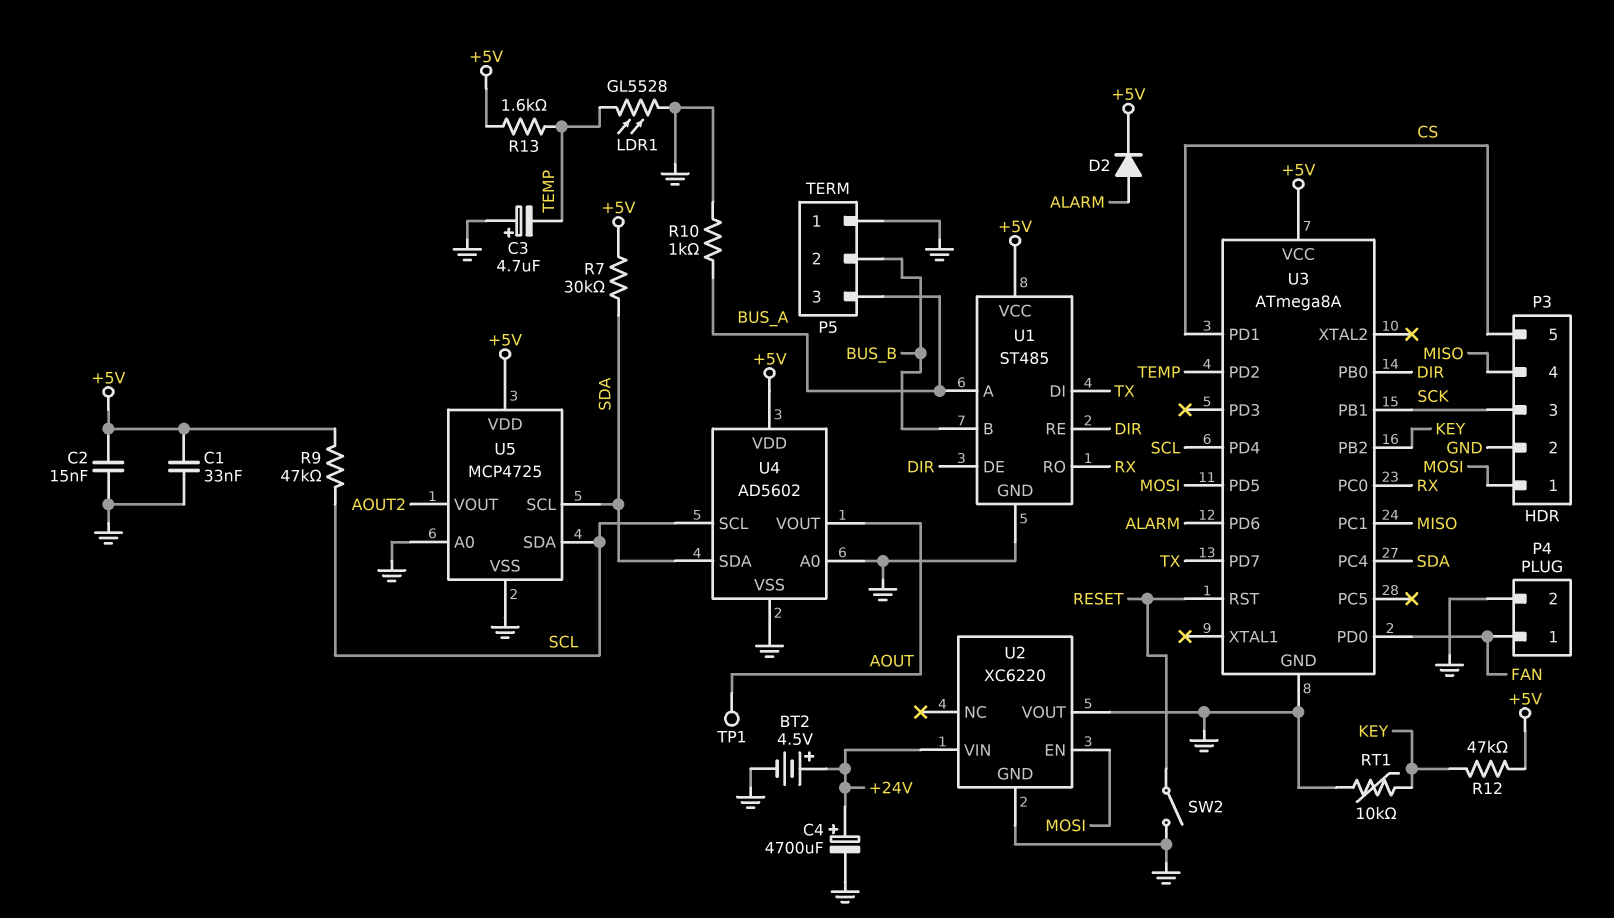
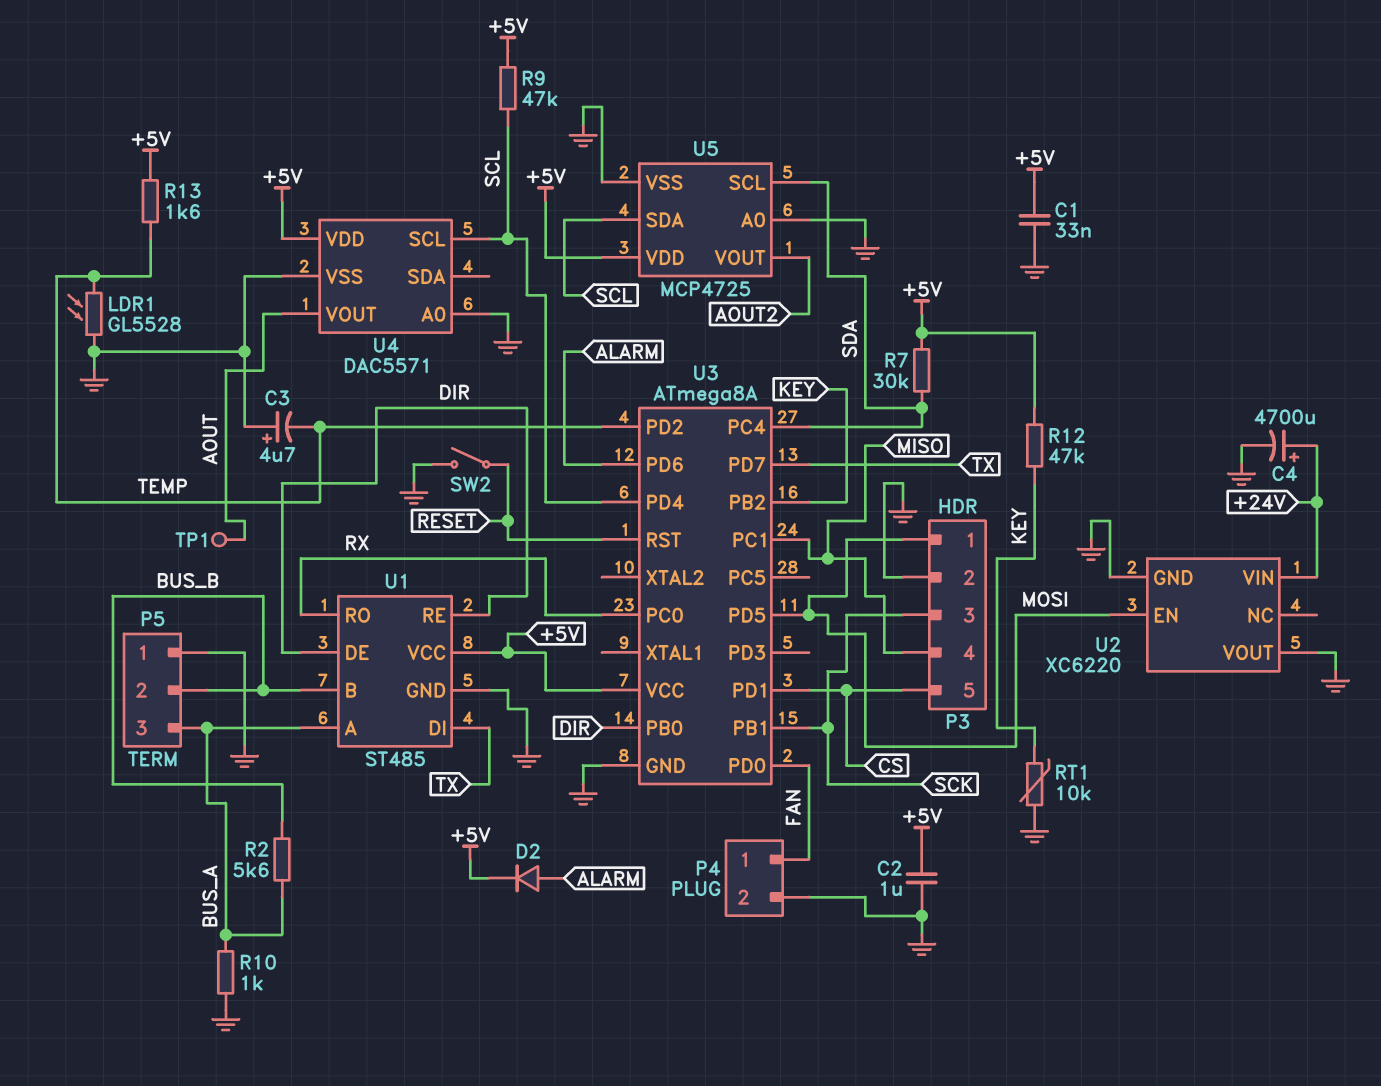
BT2: 4.5V (plus +24V, minus GND) -> none
C2: 15nF (+5V, GND) -> 1uF (+5V, GND)
R2: none -> 5.6k (BUS_A, BUS_B)
U4: AD5602 -> DAC5571
U4 pin SDA: SDA -> none

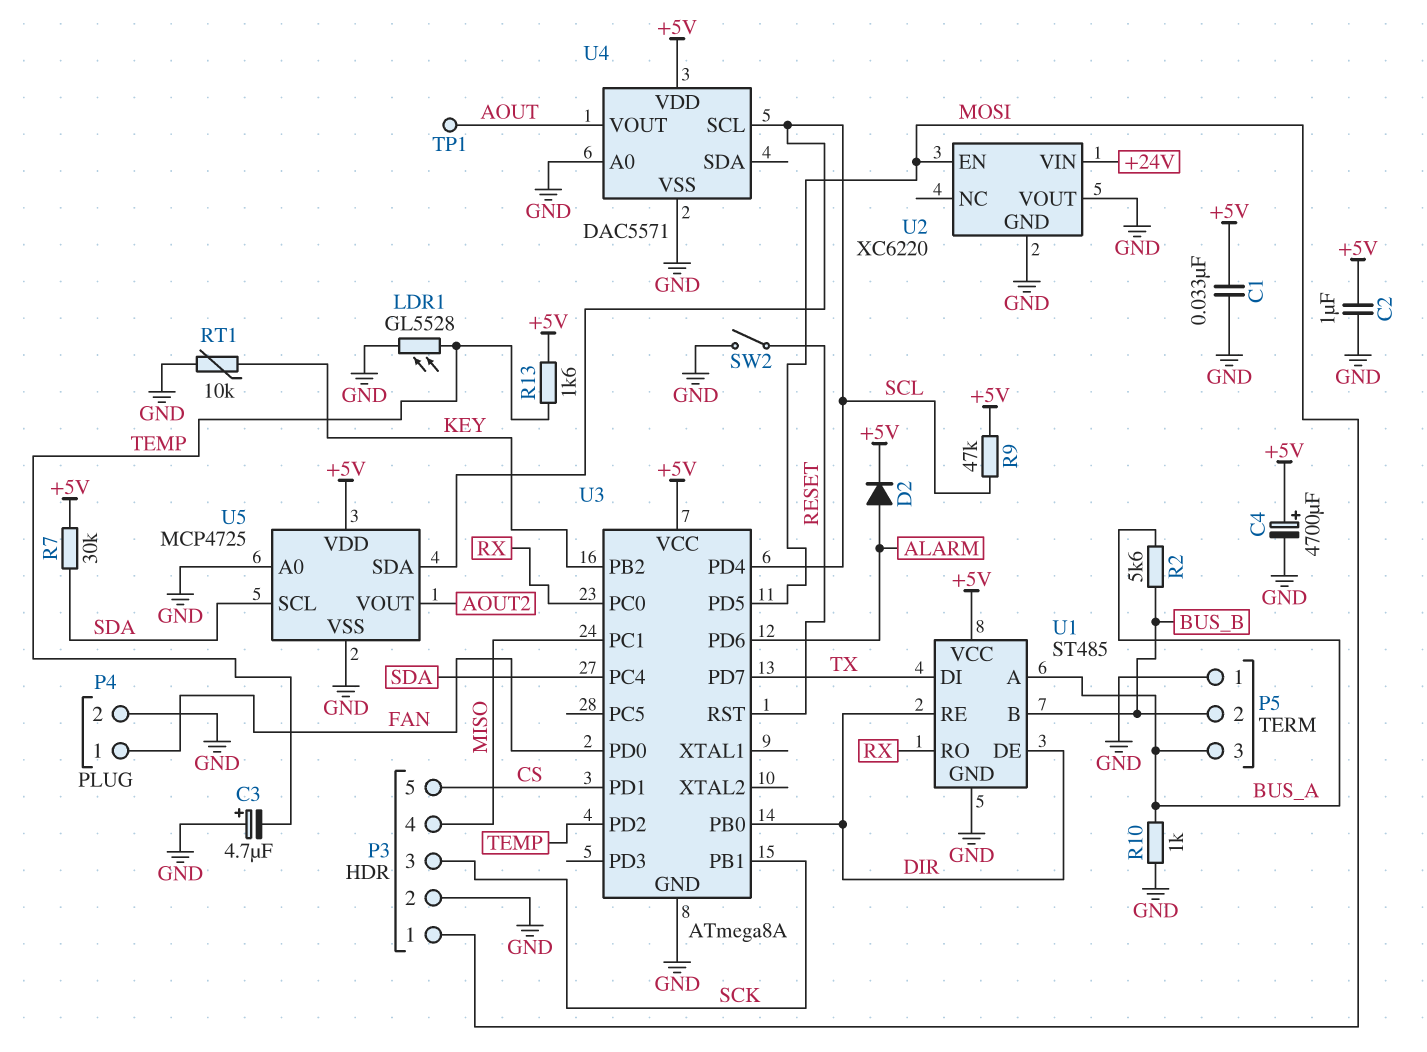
C4: 4700uF (plus +24V, minus GND) -> 4700uF (plus +5V, minus GND)
R12: 47k (+5V, KEY) -> none

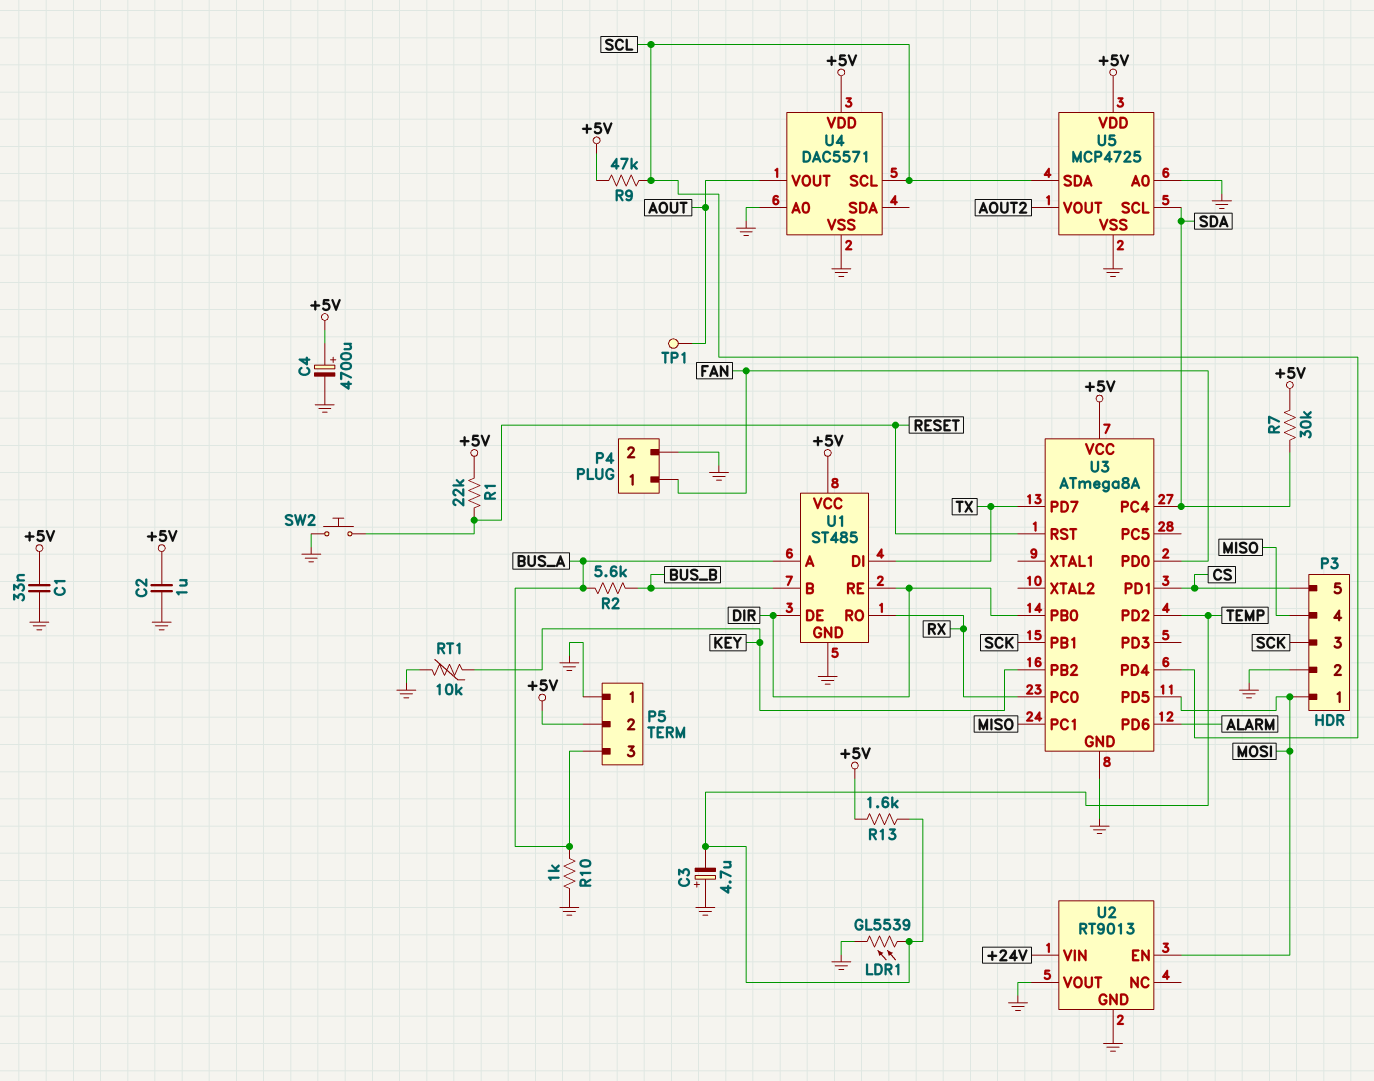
D2: diode (A ALARM, K +5V) -> none
LDR1: GL5528 (GND, TEMP) -> GL5539 (GND, TEMP)
P5 pin 2: BUS_B -> +5V
R1: none -> 22k (+5V, RESET)
SW2: switch (GND, RESET) -> button (GND, RESET)
U2: XC6220 -> RT9013

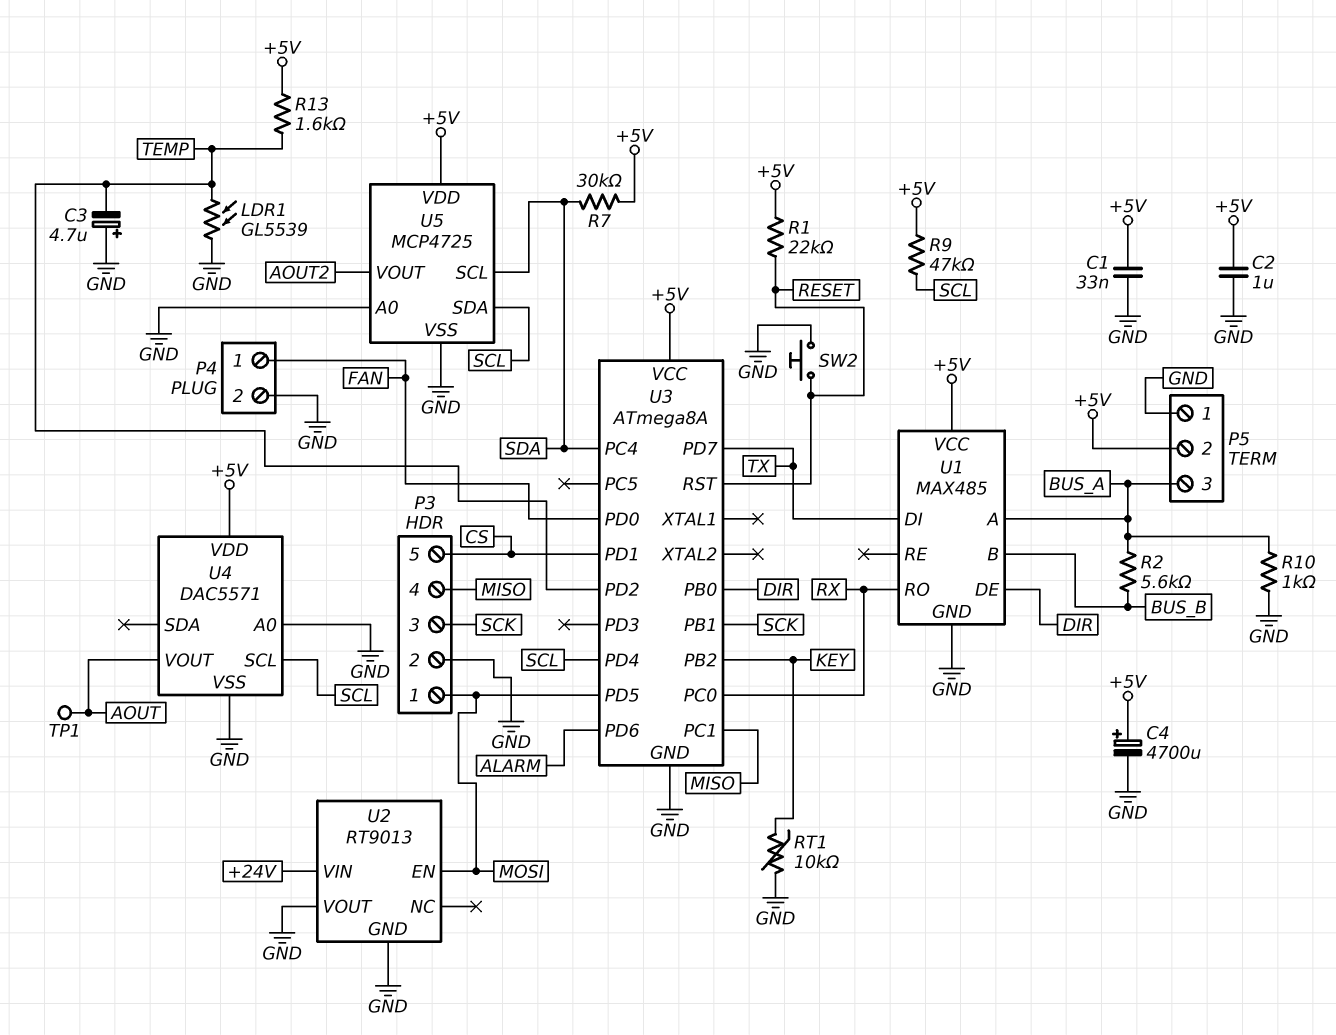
U1: ST485 -> MAX485
U1 pin RE: DIR -> none

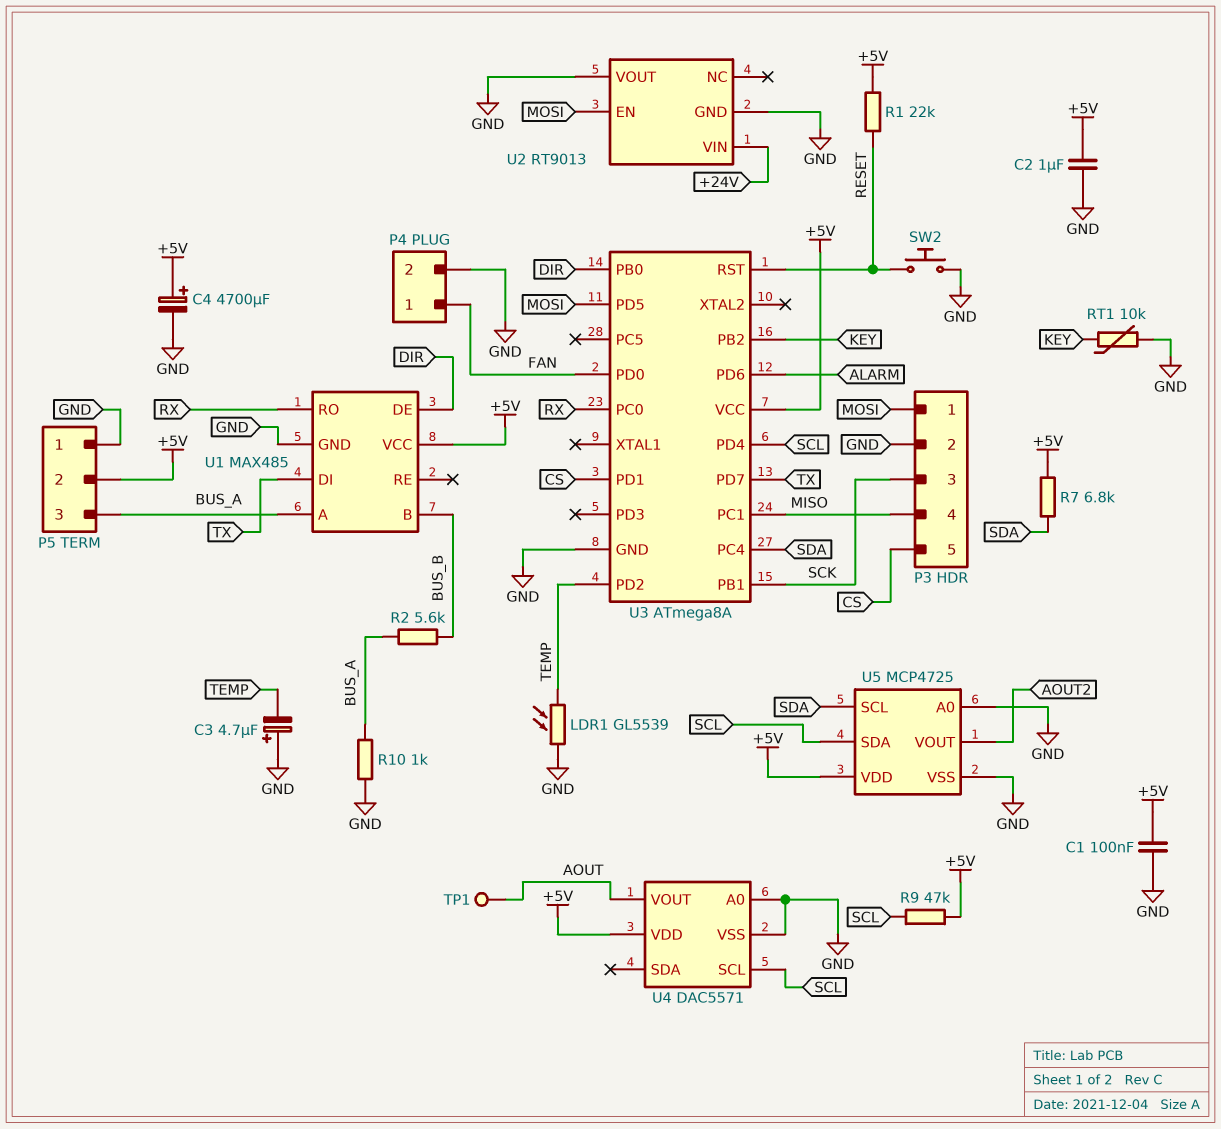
C1: 33nF (+5V, GND) -> 100nF (+5V, GND)
R7: 30k (+5V, SDA) -> 6.8k (+5V, SDA)
R13: 1.6k (+5V, TEMP) -> none

